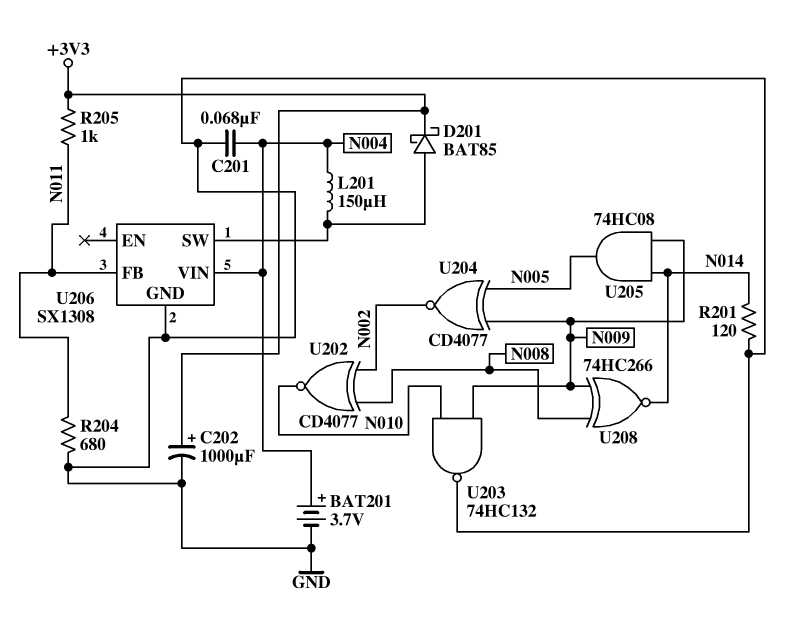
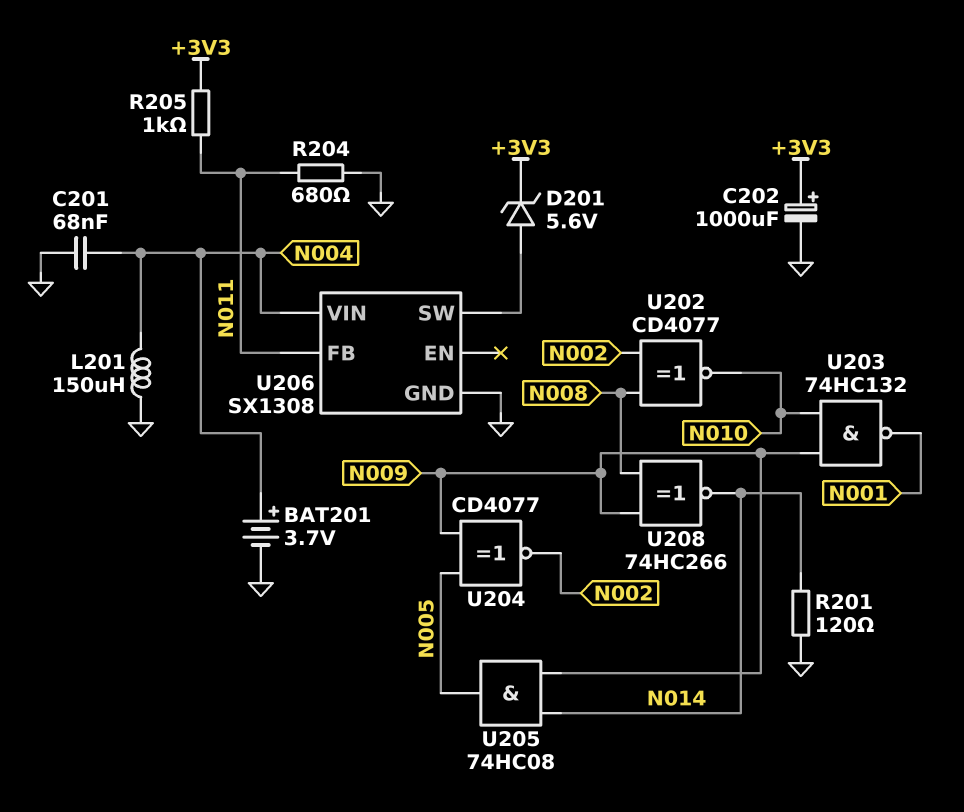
D201: schottky BAT85 (A U206/SW, K +3V3) -> zener 5.6V (A U206/SW, K +3V3)
L201: 150uH (N004, U206/SW) -> 150uH (GND, N004)
U203: NAND 74HC132 (in N009, in N010, out GND) -> NAND 74HC132 (in N009, in N010, out N001)

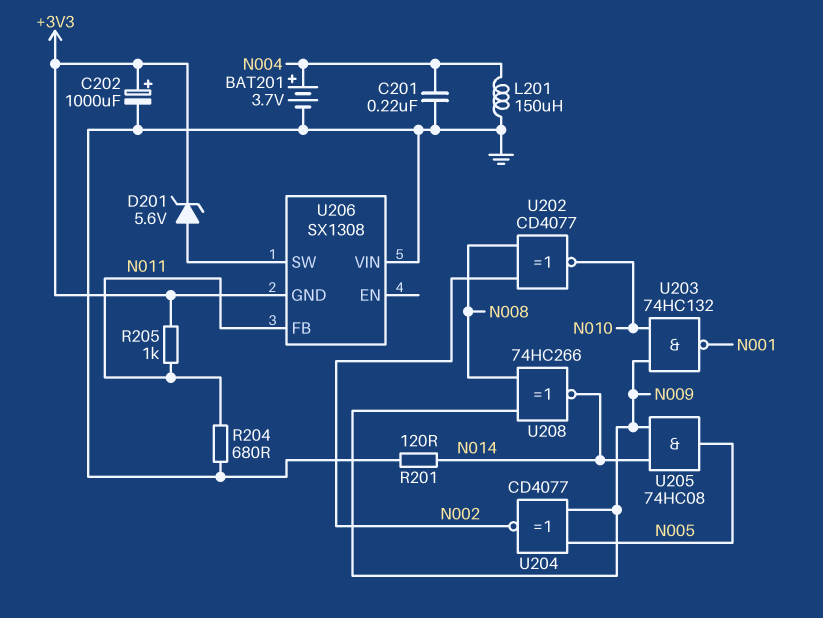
C201: 68nF (GND, N004) -> 220nF (GND, N004)
U206 pin GND: GND -> +3V3
U206 pin VIN: N004 -> GND

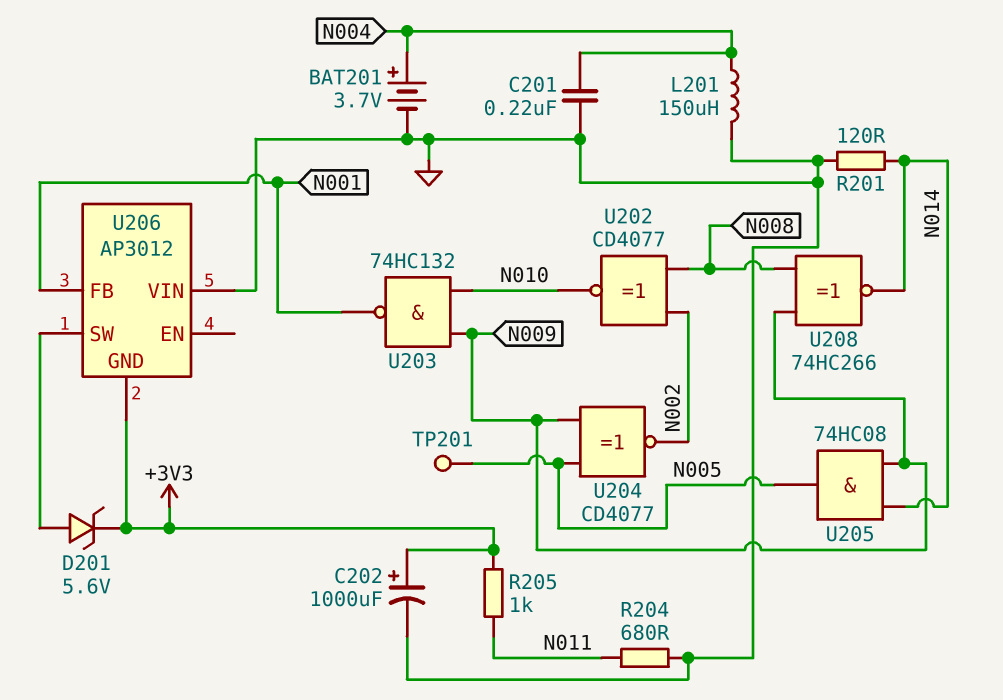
TP201: none -> test point (N005)
U206: SX1308 -> AP3012
U206 pin FB: N011 -> N001

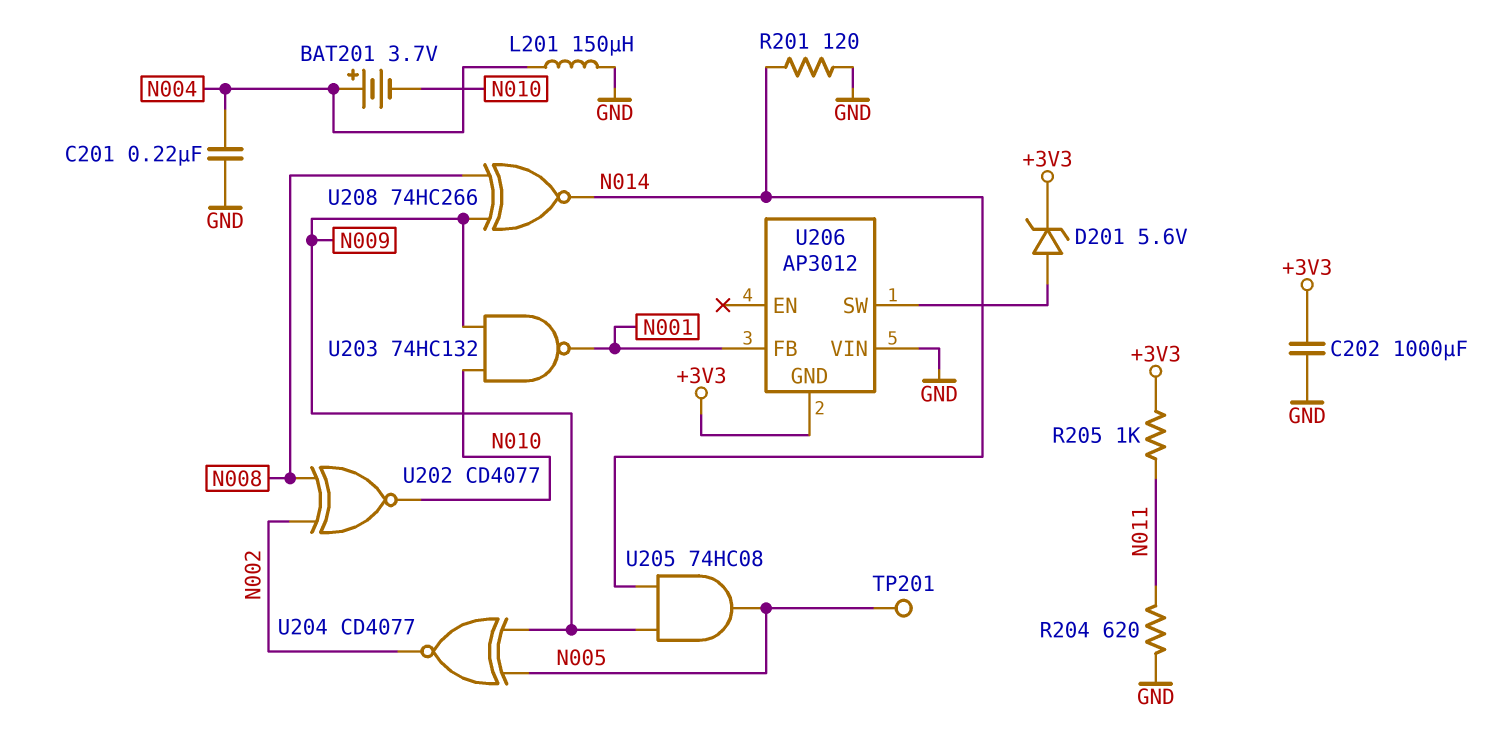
BAT201: 3.7V (plus N004, minus GND) -> 3.7V (plus N004, minus N010)
C202: 1000uF (plus +3V3, minus GND) -> 1000uF (+3V3, GND)
R204: 680 (GND, N011) -> 620 (GND, N011)

